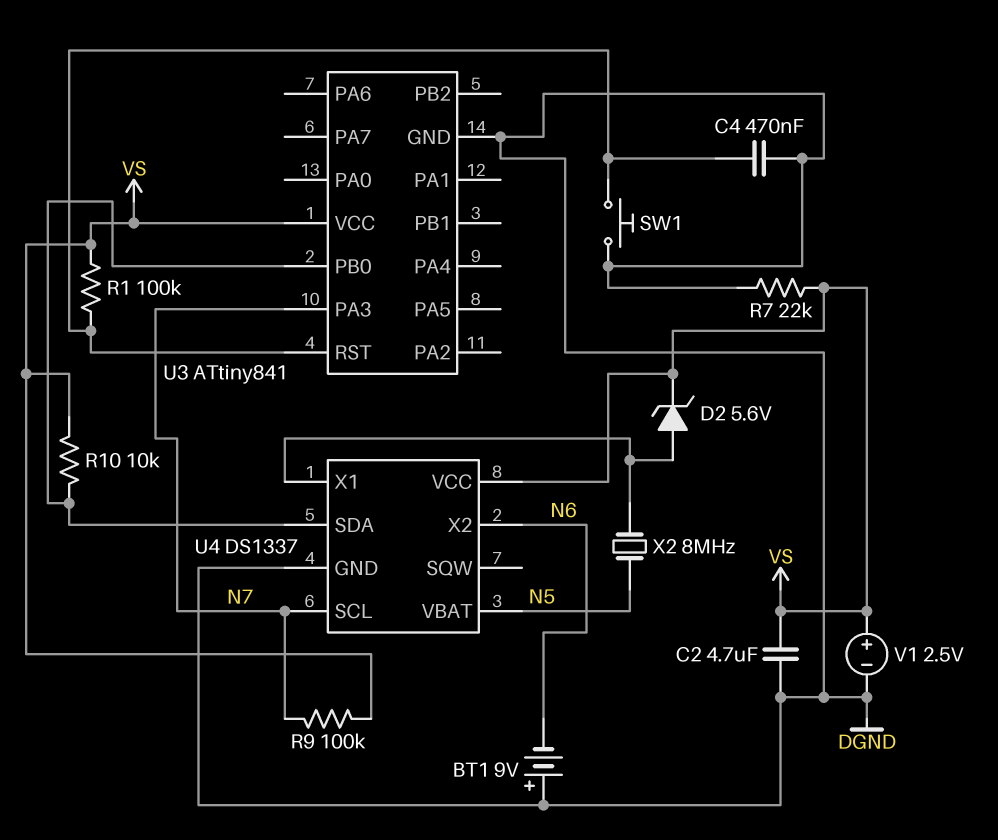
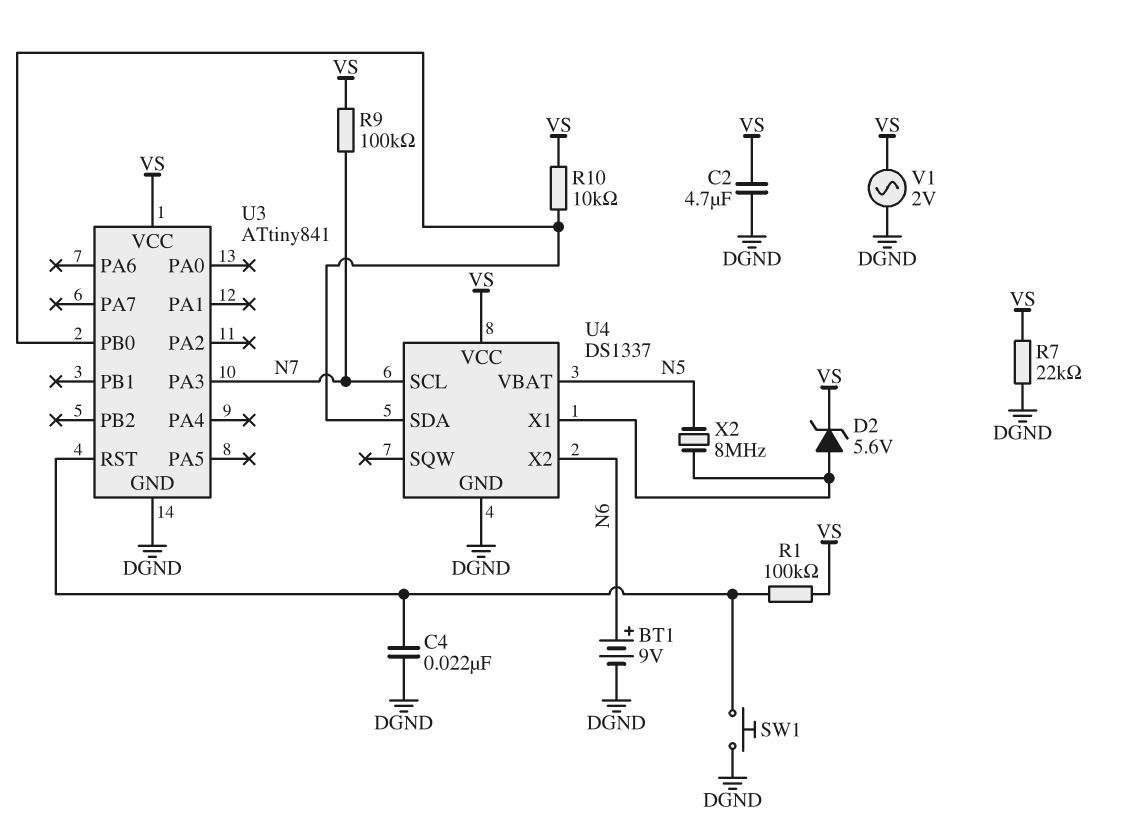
BT1: 9V (plus DGND, minus N6) -> 9V (plus N6, minus DGND)
C4: 470nF (DGND, U3/RST) -> 22nF (DGND, U3/RST)
V1: 2.5V (plus VS, minus DGND) -> AC 2V (DGND, VS)

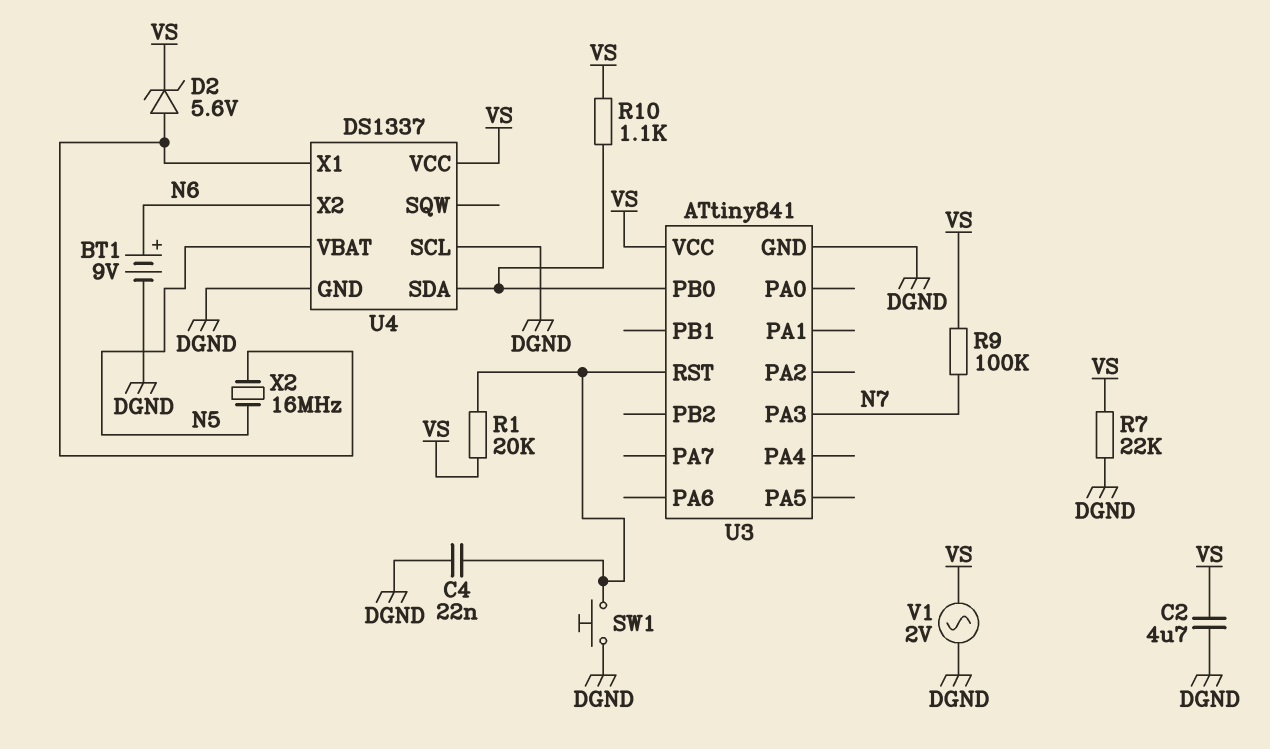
R1: 100k (U3/RST, VS) -> 20k (U3/RST, VS)
R10: 10k (U3/PB0, VS) -> 1.1k (U3/PB0, VS)
U4 pin SCL: N7 -> DGND
X2: 8MHz (N5, U4/X1) -> 16MHz (N5, U4/X1)

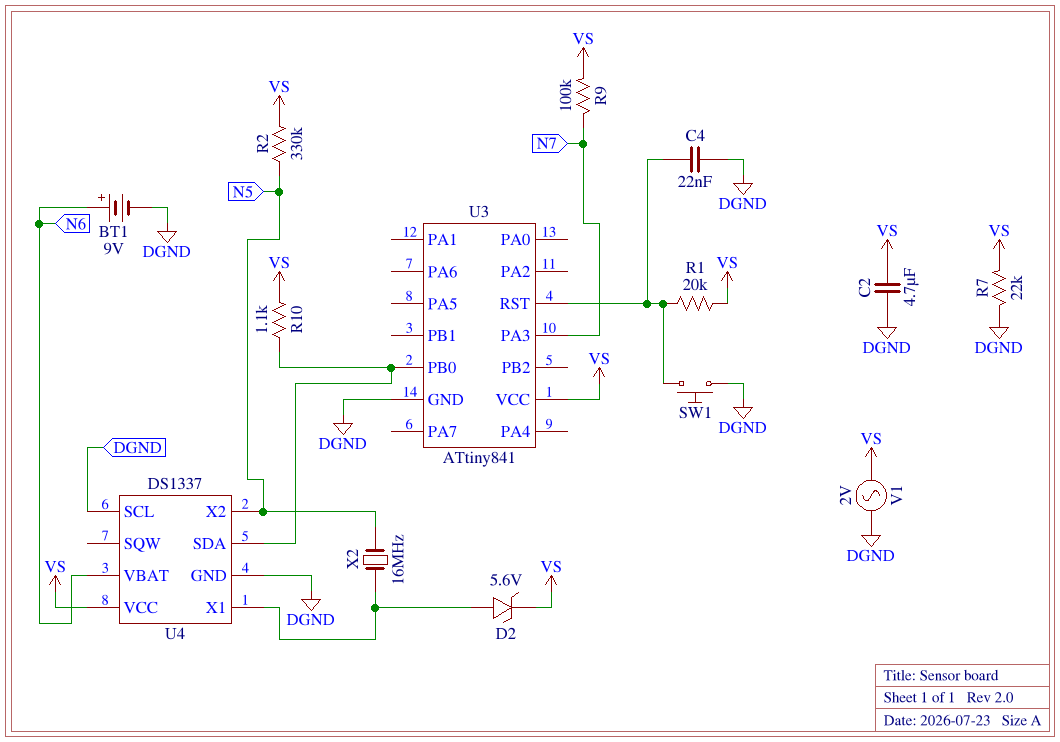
R2: none -> 330k (N5, VS)
U4 pin VBAT: N5 -> N6
U4 pin X2: N6 -> N5

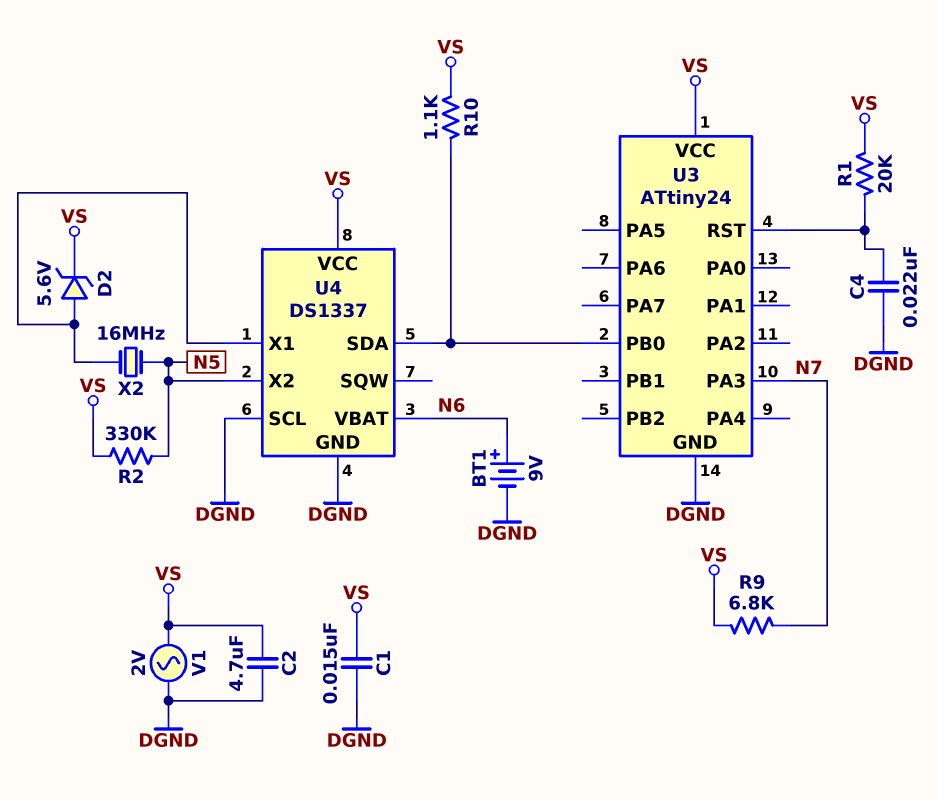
C1: none -> 15nF (DGND, VS)
R7: 22k (DGND, VS) -> none
R9: 100k (N7, VS) -> 6.8k (N7, VS)
SW1: button (DGND, U3/RST) -> none
U3: ATtiny841 -> ATtiny24

